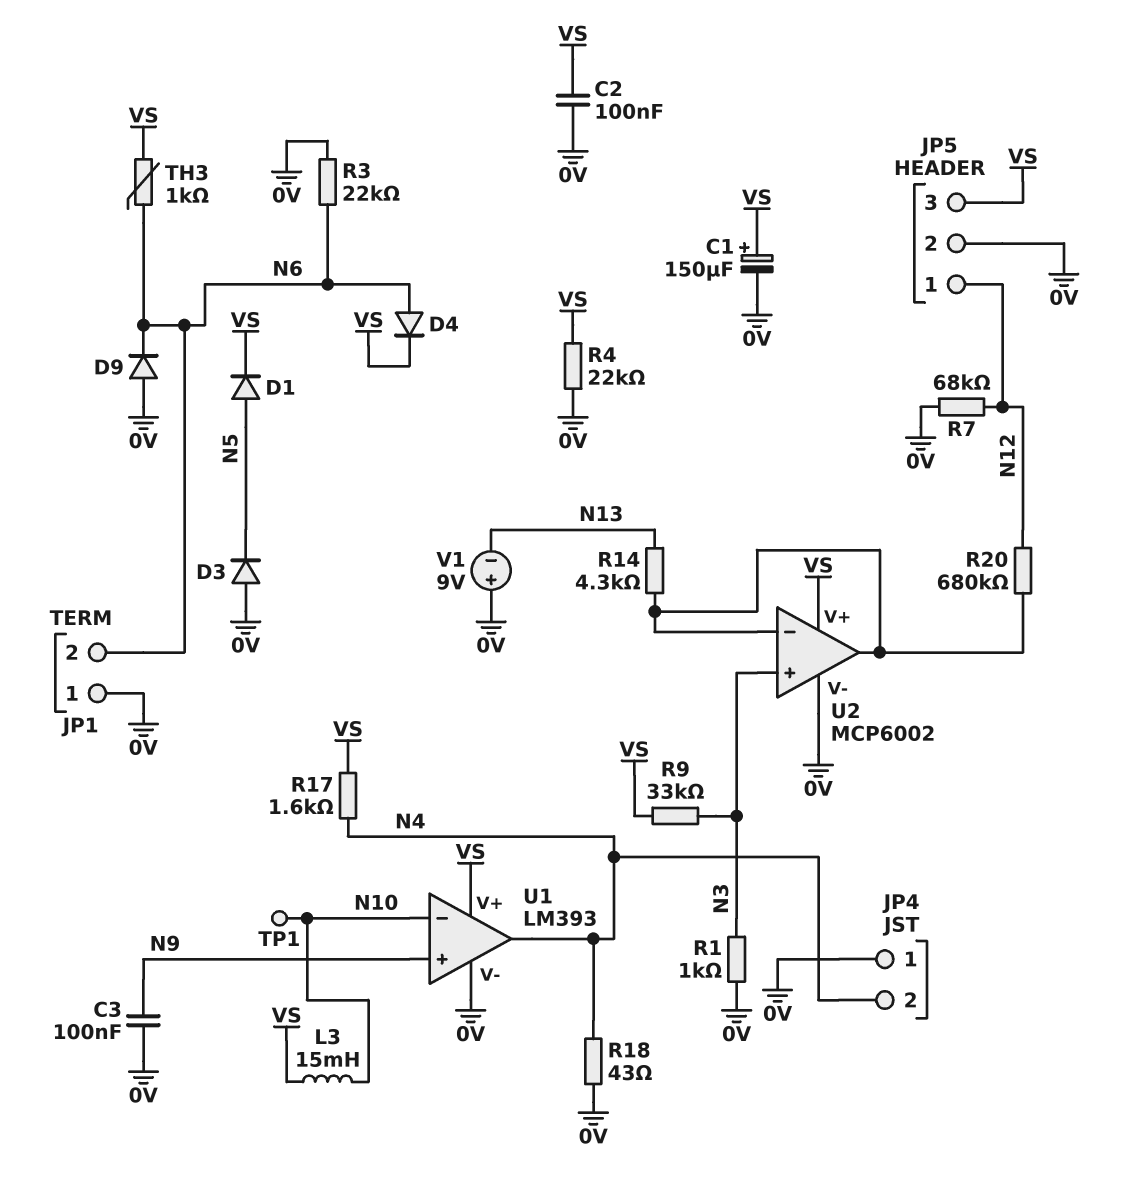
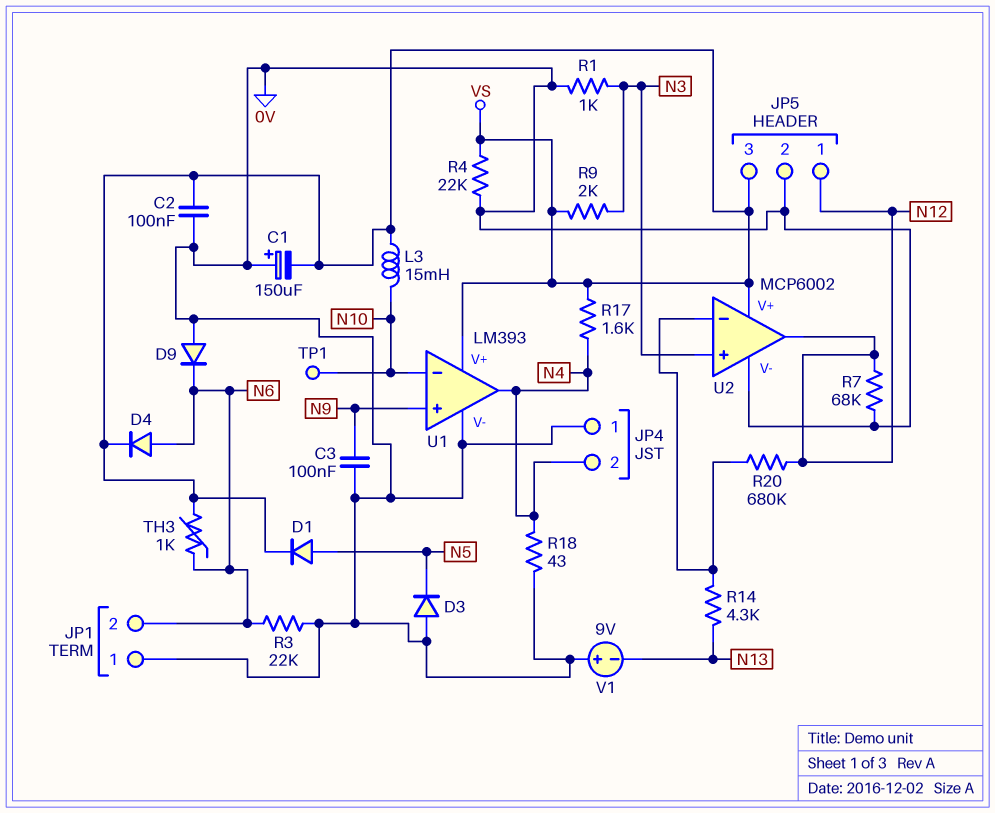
C1: 150uF (plus VS, minus 0V) -> 150uF (plus 0V, minus VS)
R9: 33k (N3, VS) -> 2k (N3, VS)
U2 pin out: U2/in- -> N12

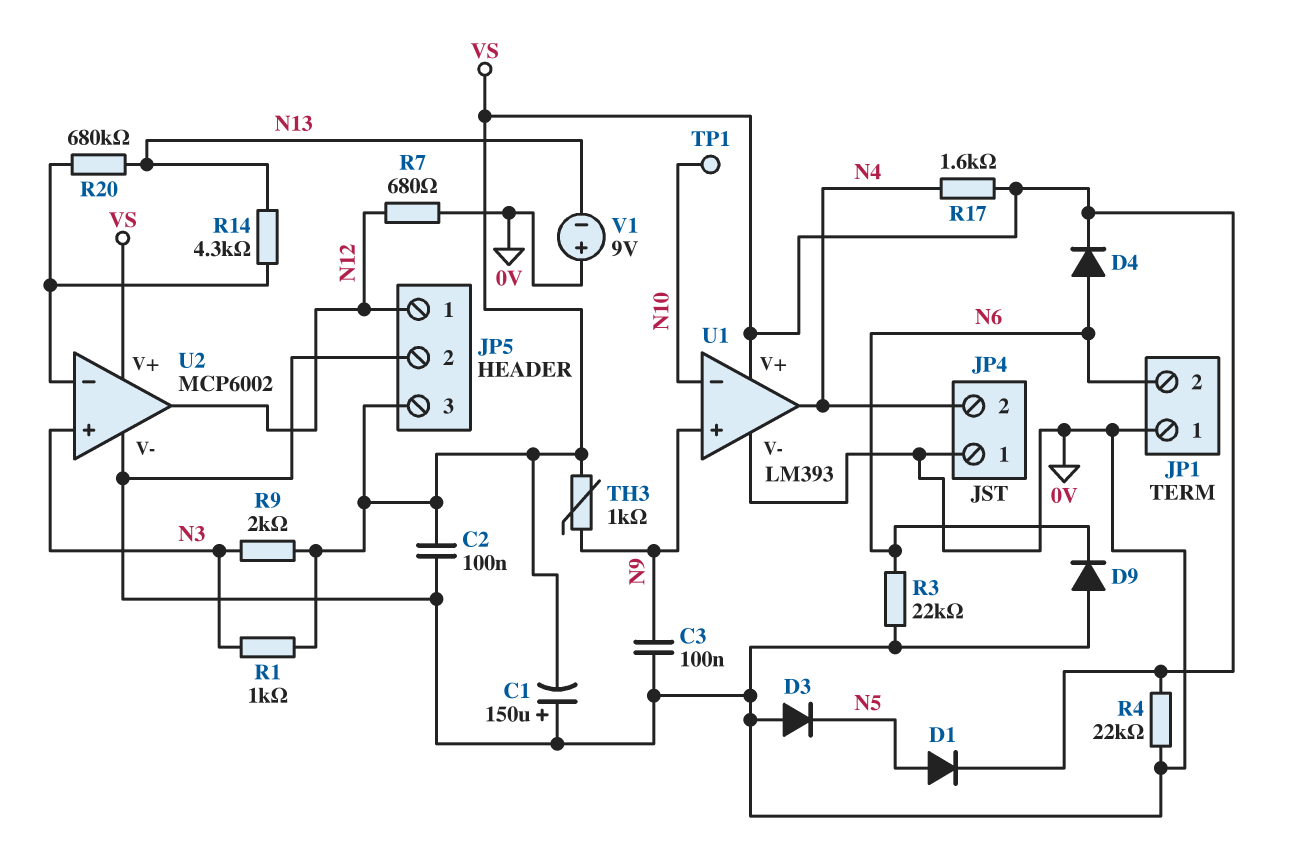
L3: 15mH (N10, VS) -> none
R1: 1k (0V, N3) -> 1k (N3, VS)
R7: 68k (0V, N12) -> 680 (0V, N12)
R18: 43 (0V, N4) -> none
R20: 680k (N12, U2/in-) -> 680k (N13, U2/in-)
TH3: 1k (N6, VS) -> 1k (N9, VS)

